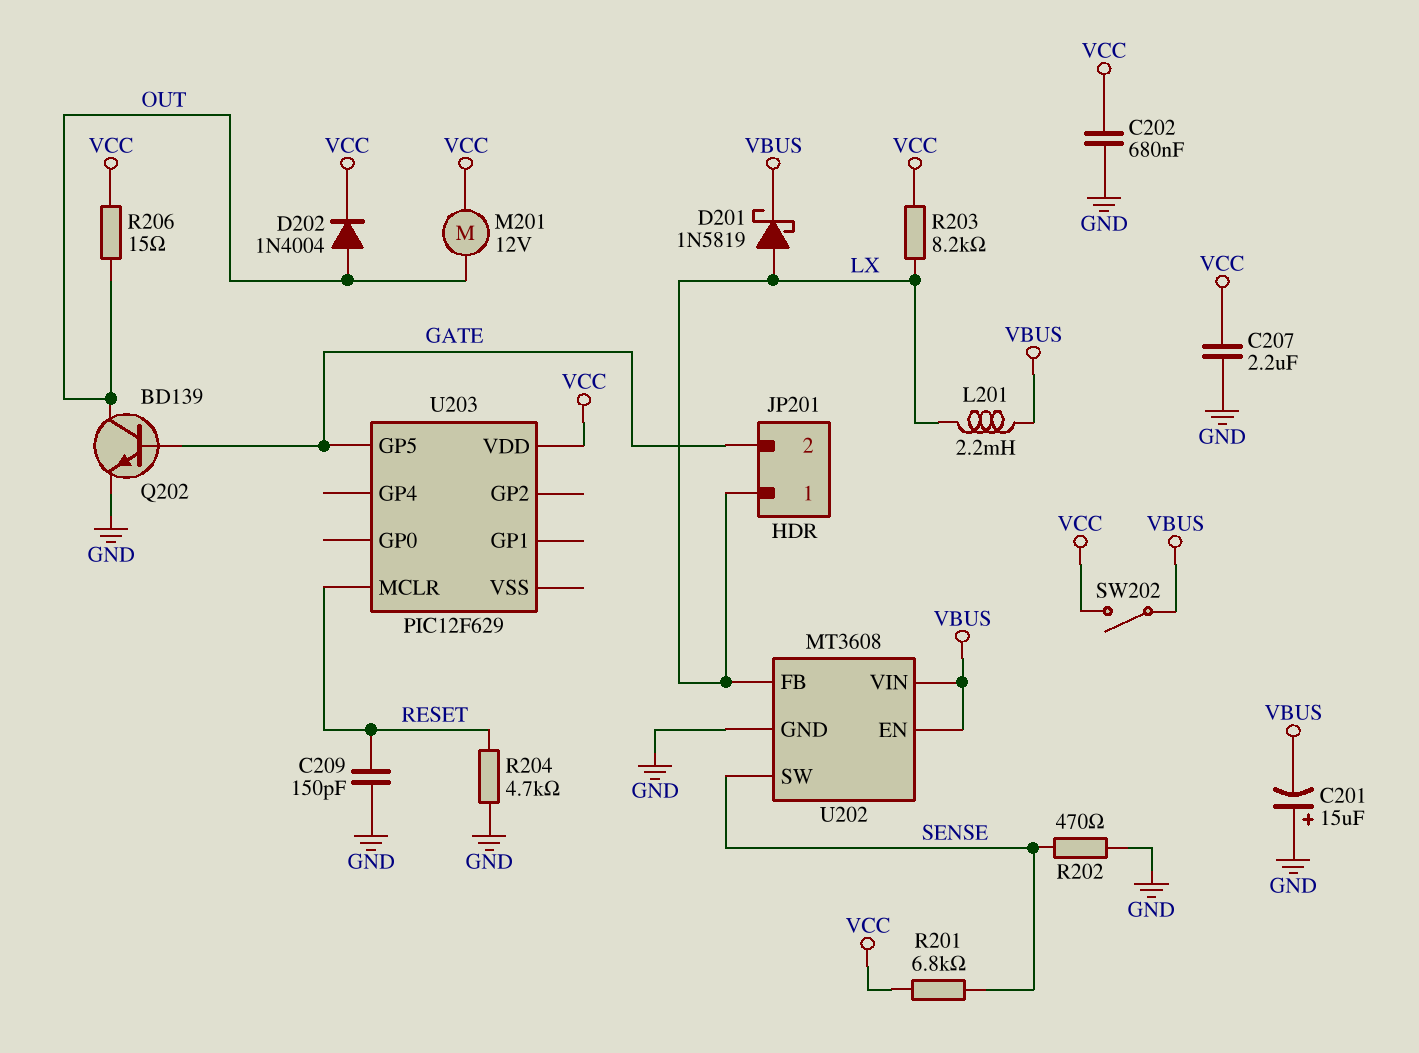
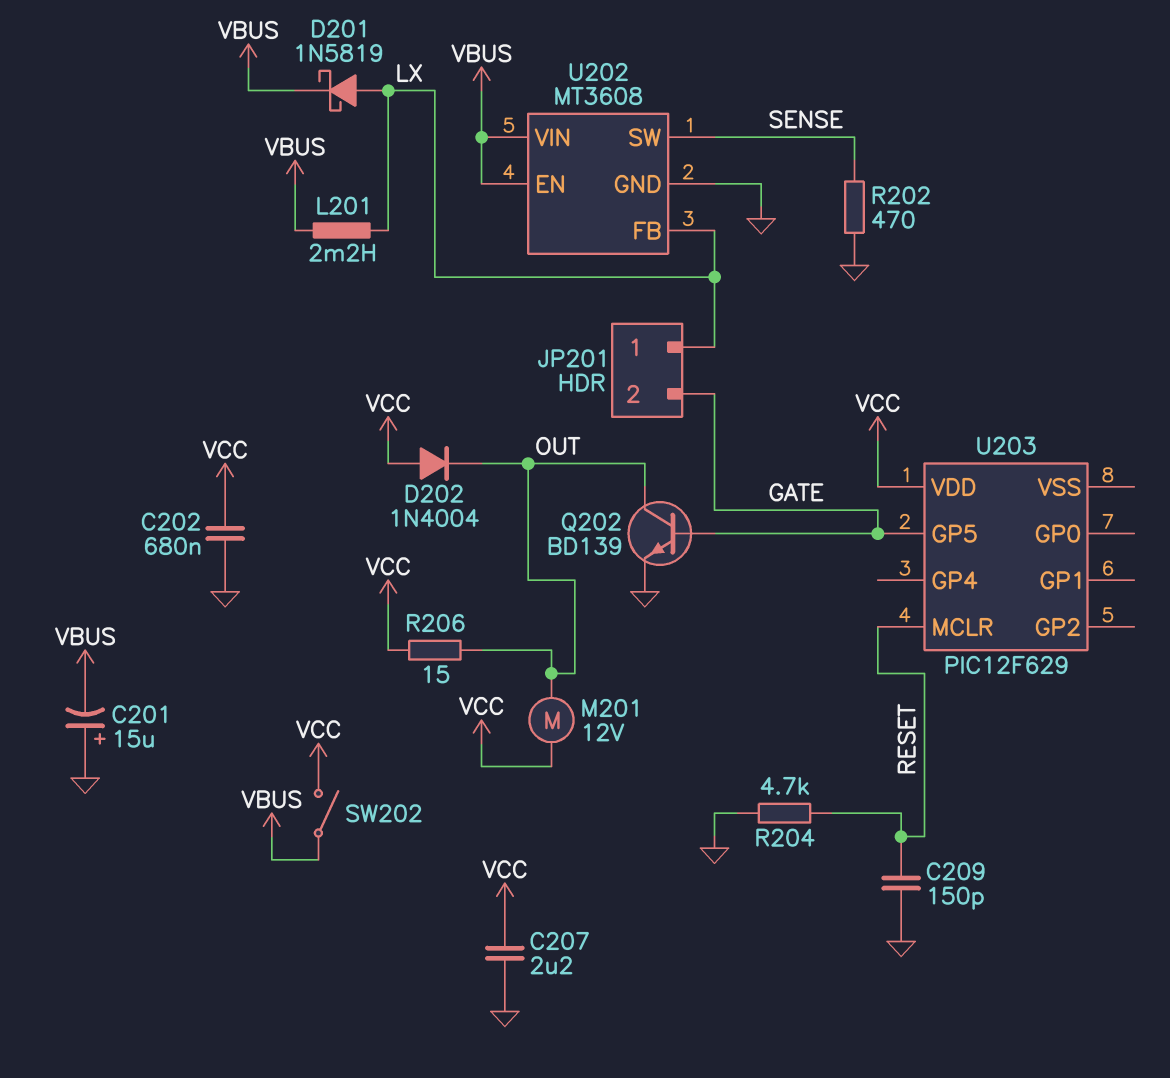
D202: diode 1N4004 (A OUT, K VCC) -> diode 1N4004 (A VCC, K OUT)
R201: 6.8k (SENSE, VCC) -> none
R203: 8.2k (LX, VCC) -> none

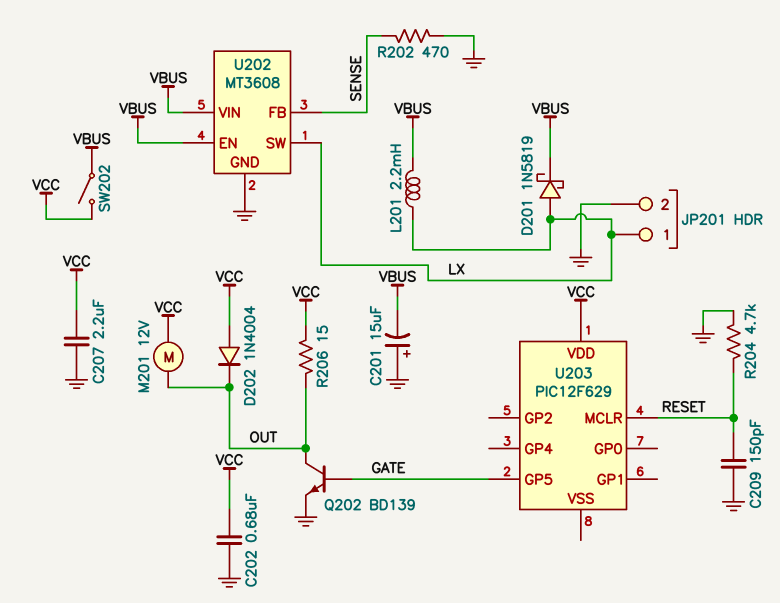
JP201 pin 2: GATE -> GND
U202 pin FB: LX -> SENSE
U202 pin SW: SENSE -> LX

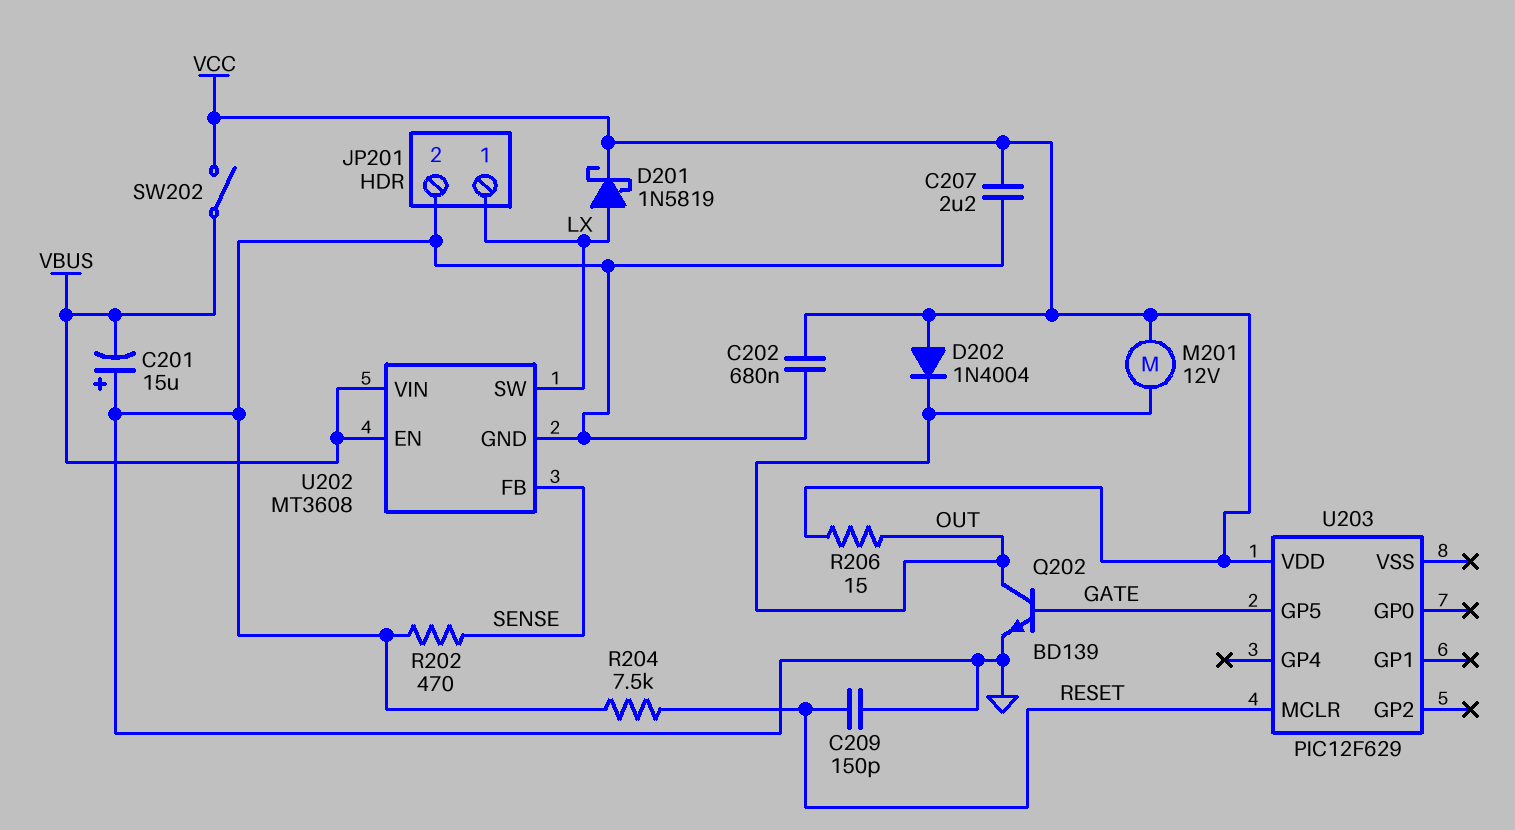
D201: schottky 1N5819 (A LX, K VBUS) -> schottky 1N5819 (A LX, K VCC)
L201: 2.2mH (LX, VBUS) -> none
R204: 4.7k (GND, RESET) -> 7.5k (GND, RESET)

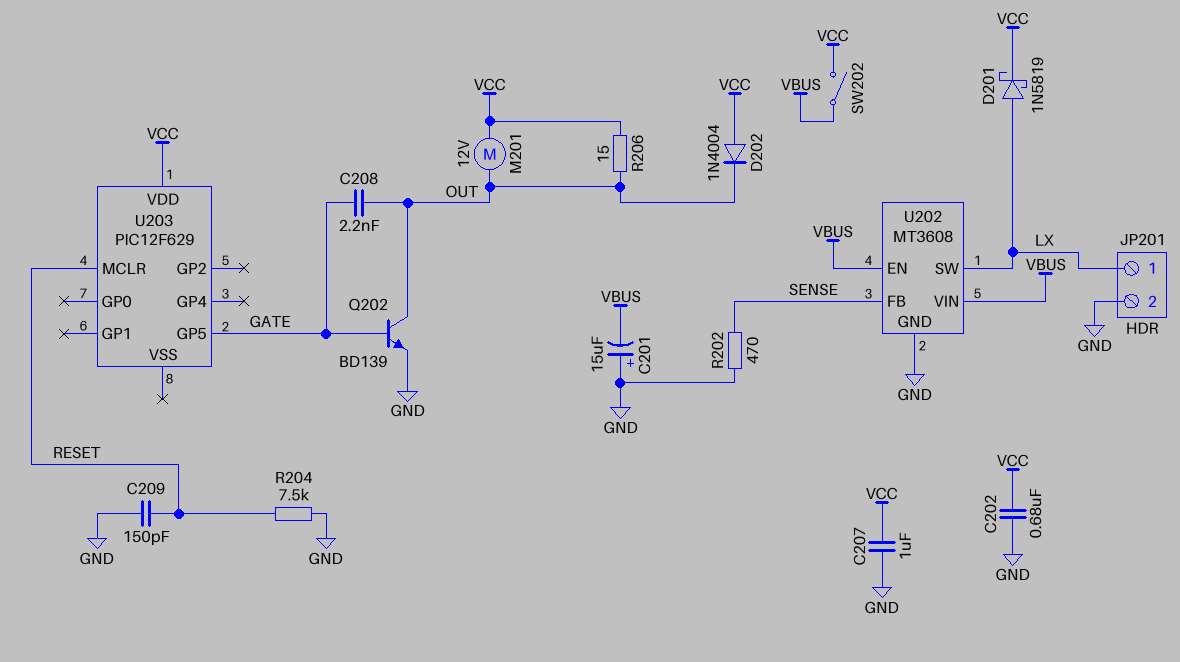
C207: 2.2uF (GND, VCC) -> 1uF (GND, VCC)
C208: none -> 2.2nF (GATE, OUT)

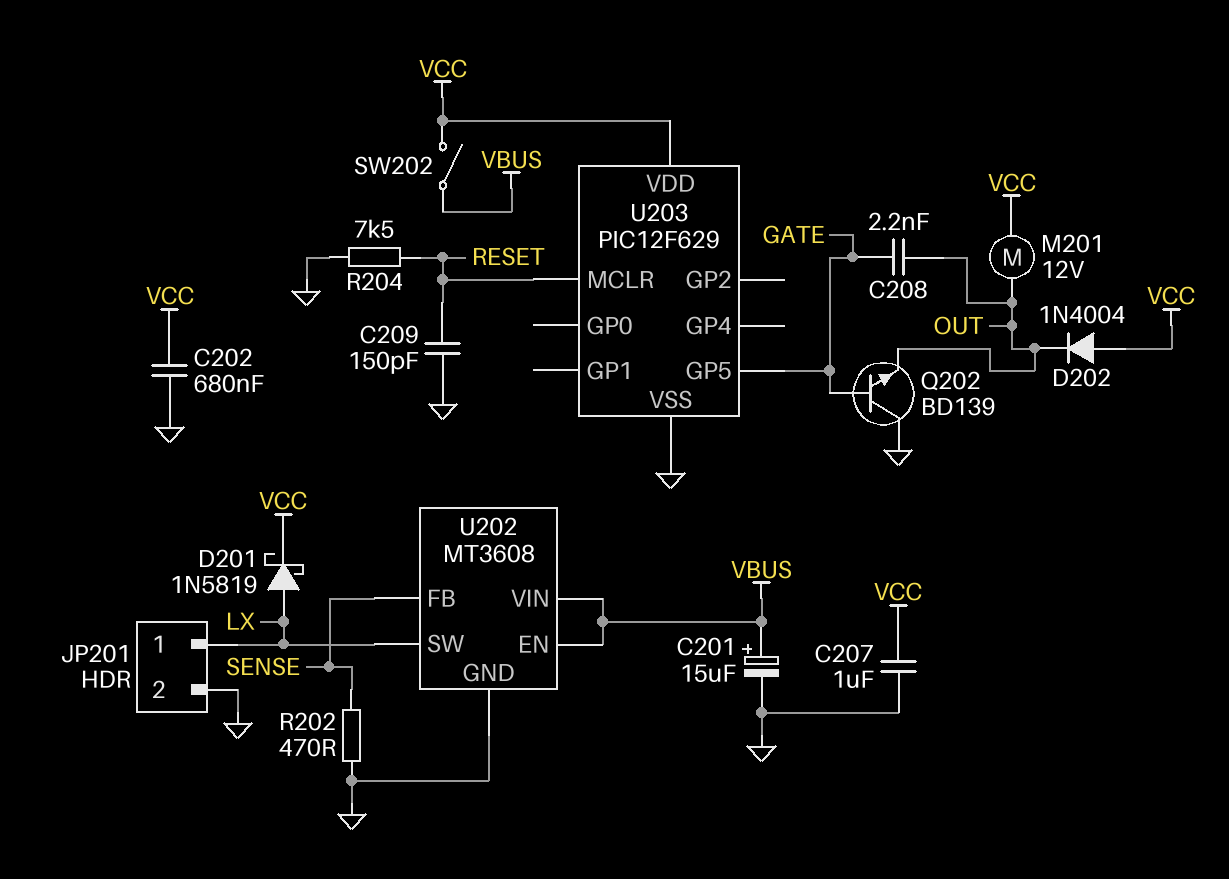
C201: 15uF (plus GND, minus VBUS) -> 15uF (plus VBUS, minus GND)
Q202: NPN BD139 (B GATE, C OUT, E GND) -> NPN BD139 (B GATE, C GND, E OUT)
R206: 15 (OUT, VCC) -> none
U203 pin VSS: none -> GND

